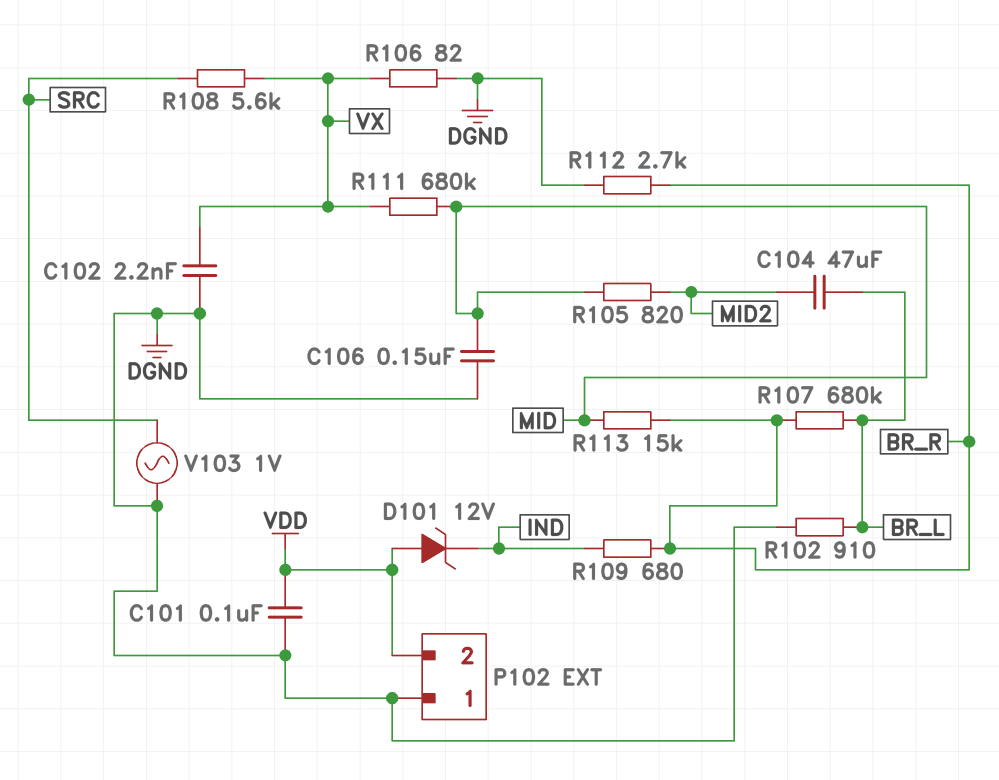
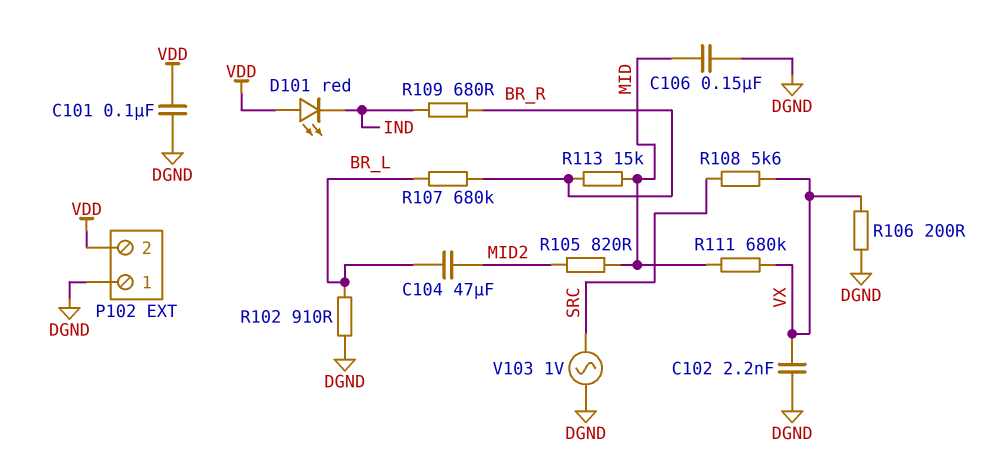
D101: zener 12V (A VDD, K IND) -> LED red (A VDD, K IND)
R106: 82 (DGND, VX) -> 200 (DGND, VX)
R112: 2.7k (BR_R, DGND) -> none

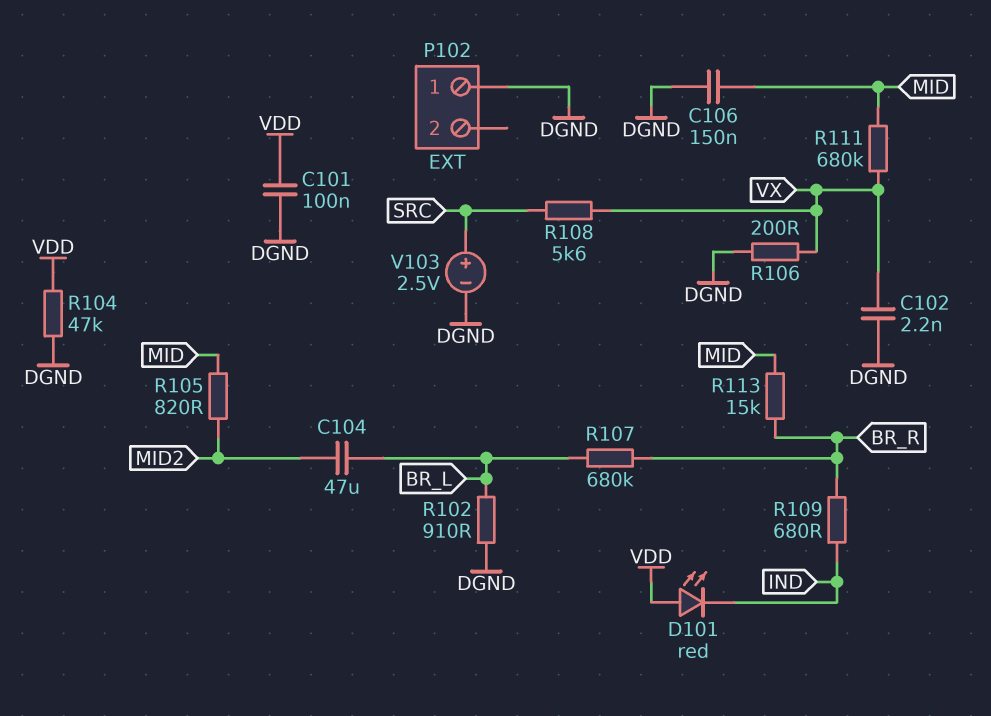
P102 pin 2: VDD -> none
R104: none -> 47k (DGND, VDD)
V103: AC 1V (DGND, SRC) -> 2.5V (plus SRC, minus DGND)

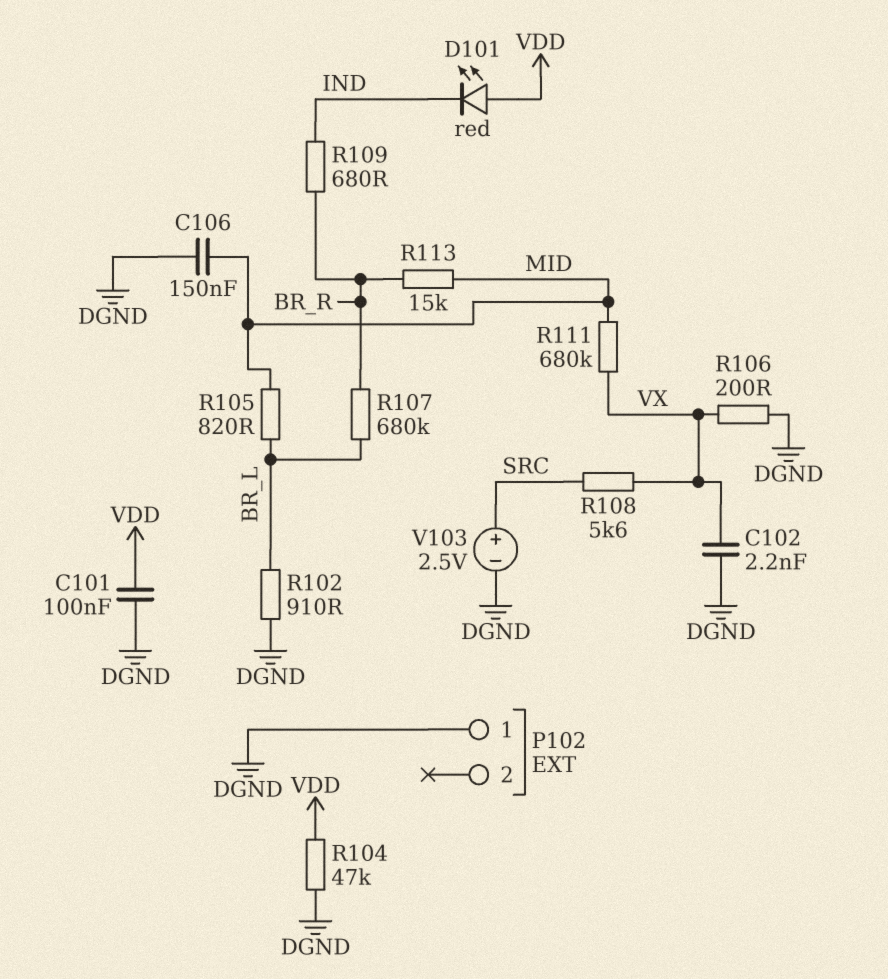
C104: 47uF (BR_L, MID2) -> none
R105: 820 (MID, MID2) -> 820 (BR_L, MID)

